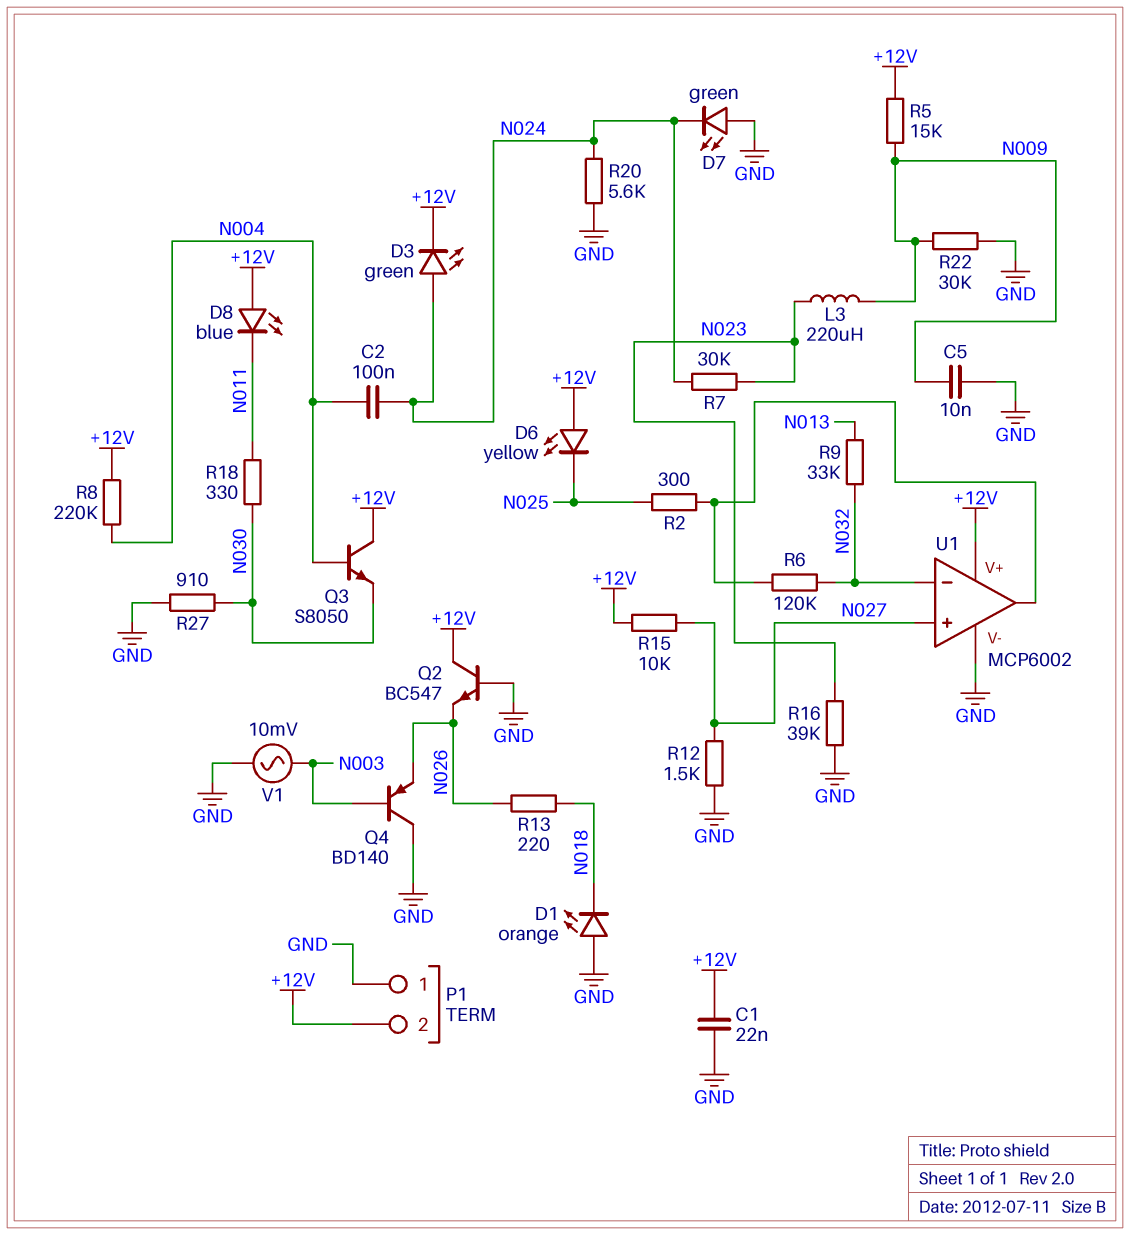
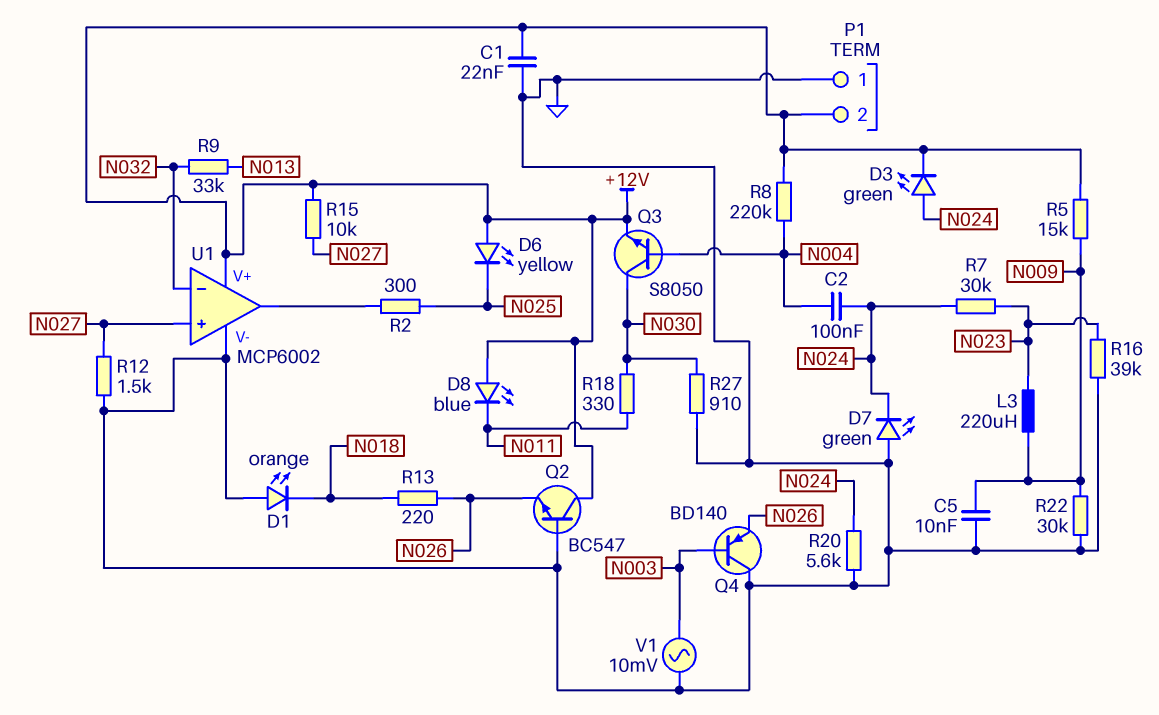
Q3: NPN S8050 (B N004, C +12V, E N030) -> NPN S8050 (B N004, C N030, E +12V)
R6: 120k (N032, U1/out) -> none

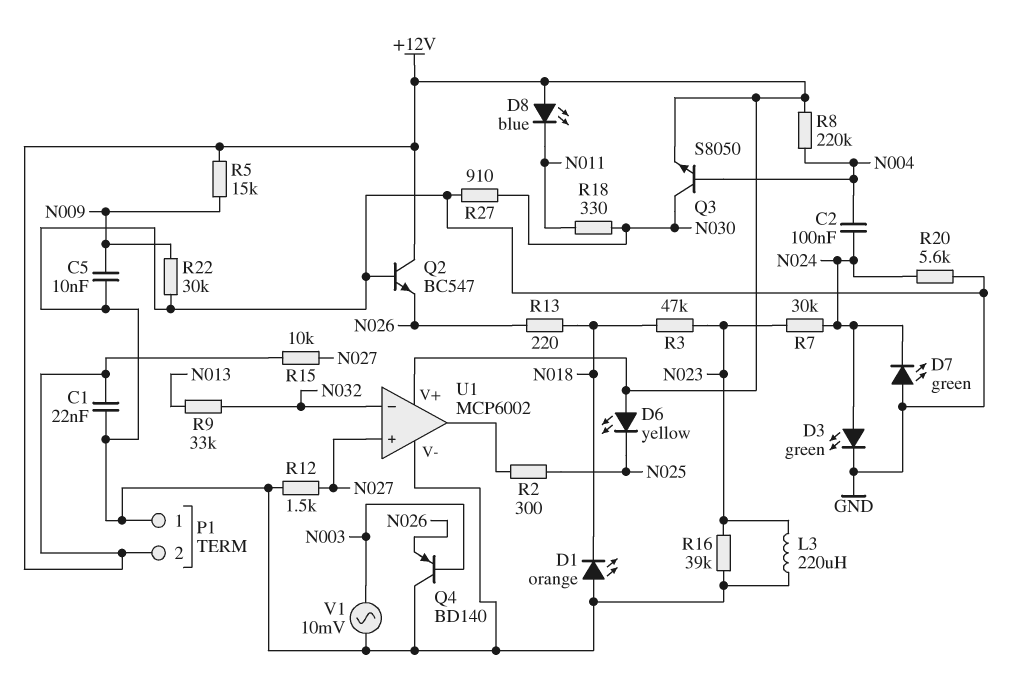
D3: LED green (A N024, K +12V) -> LED green (A N024, K GND)
L3: 220uH (N009, N023) -> 220uH (GND, N023)
R3: none -> 47k (N018, N023)

